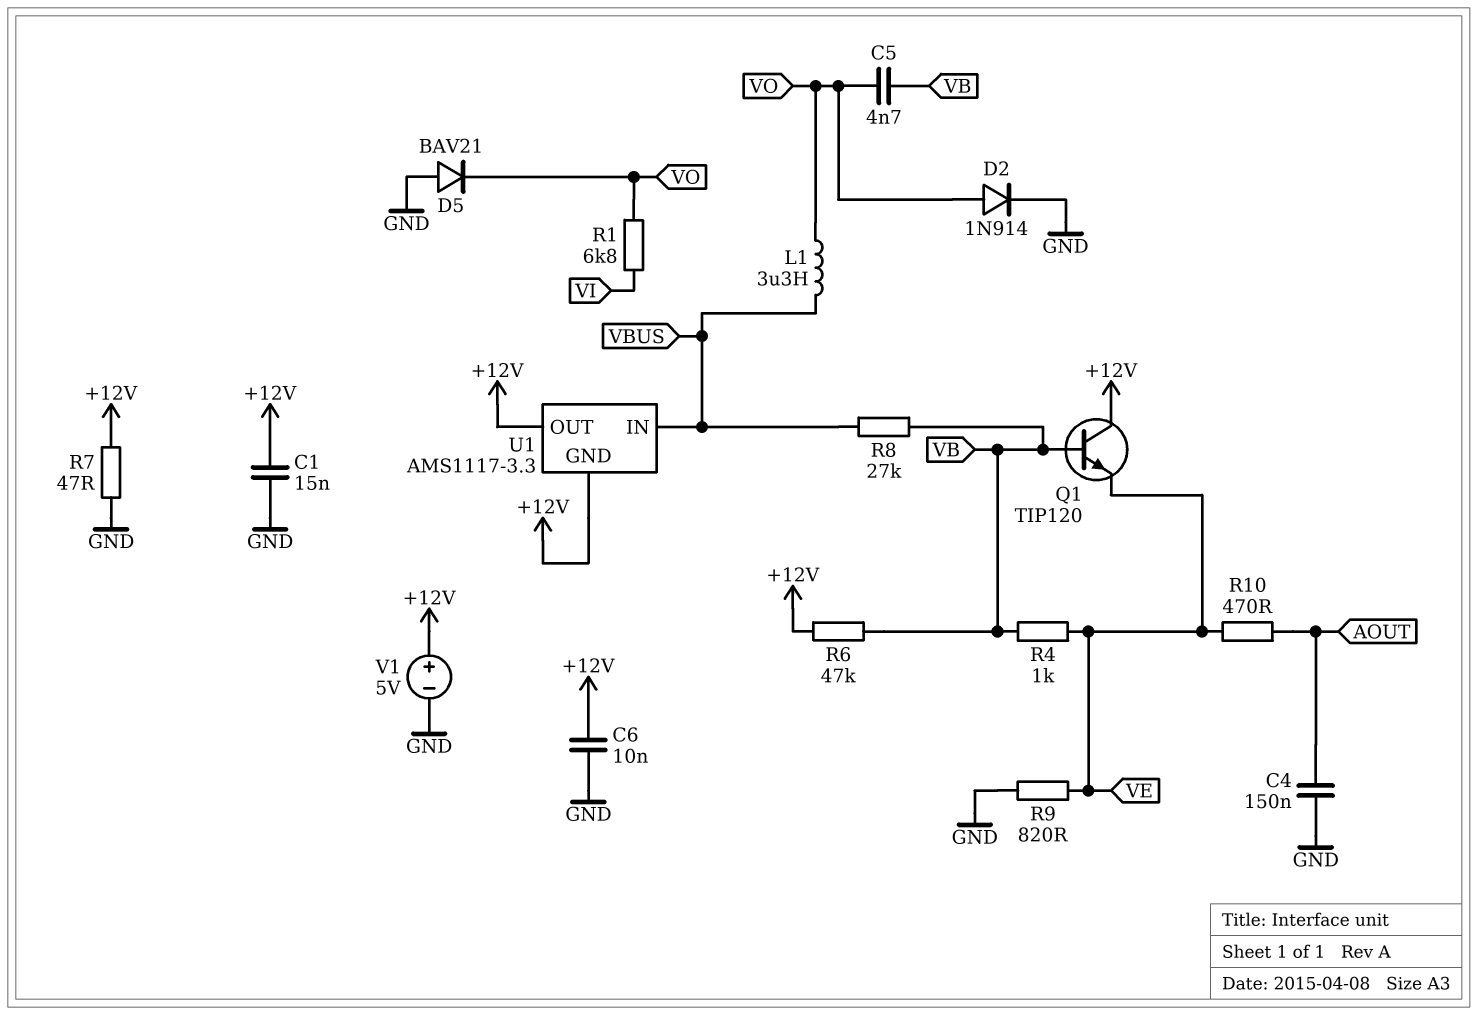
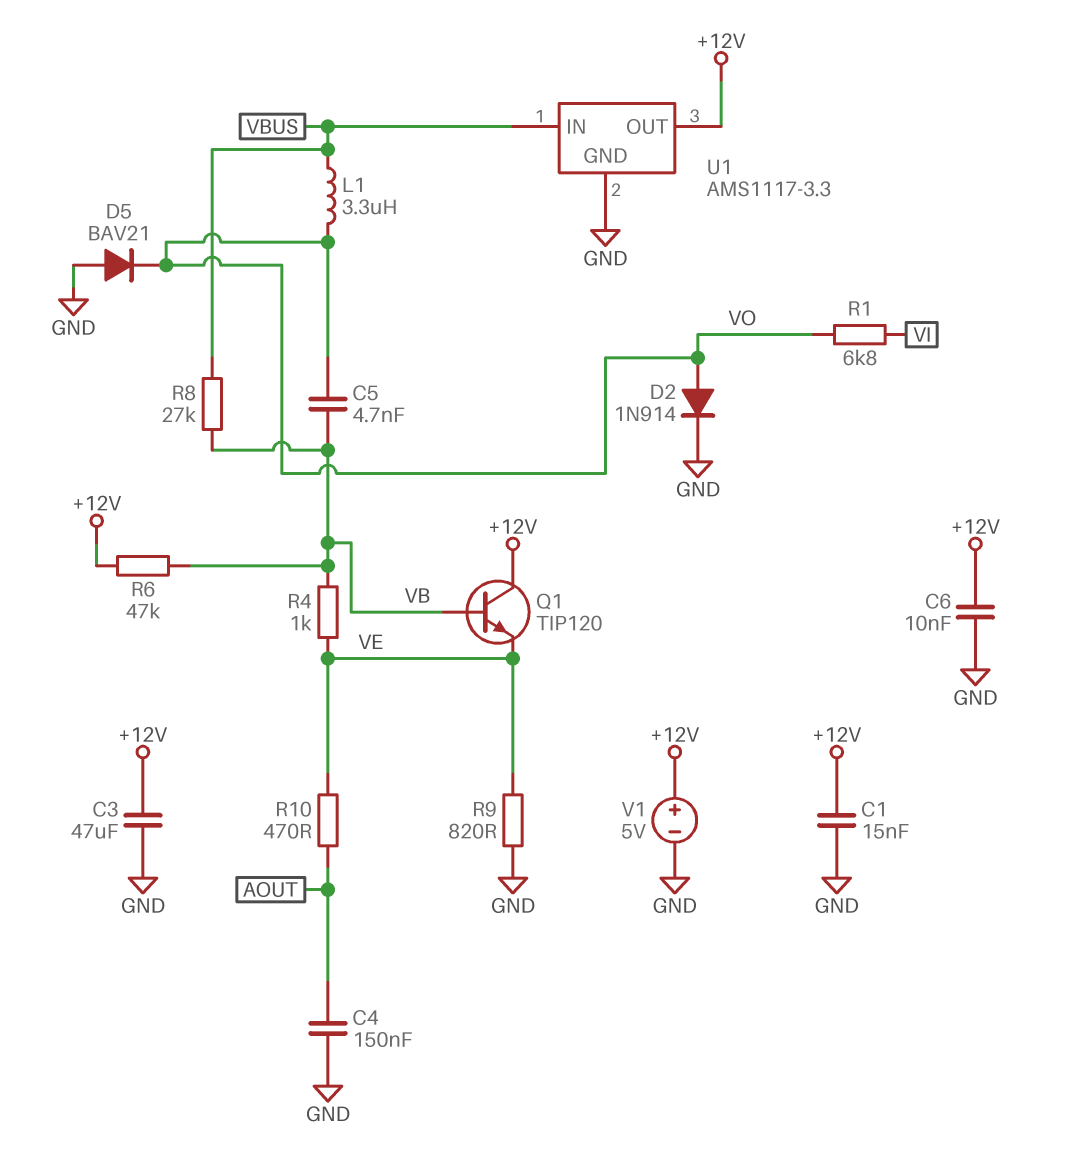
C3: none -> 47uF (+12V, GND)
R7: 47 (+12V, GND) -> none
U1 pin GND: +12V -> GND

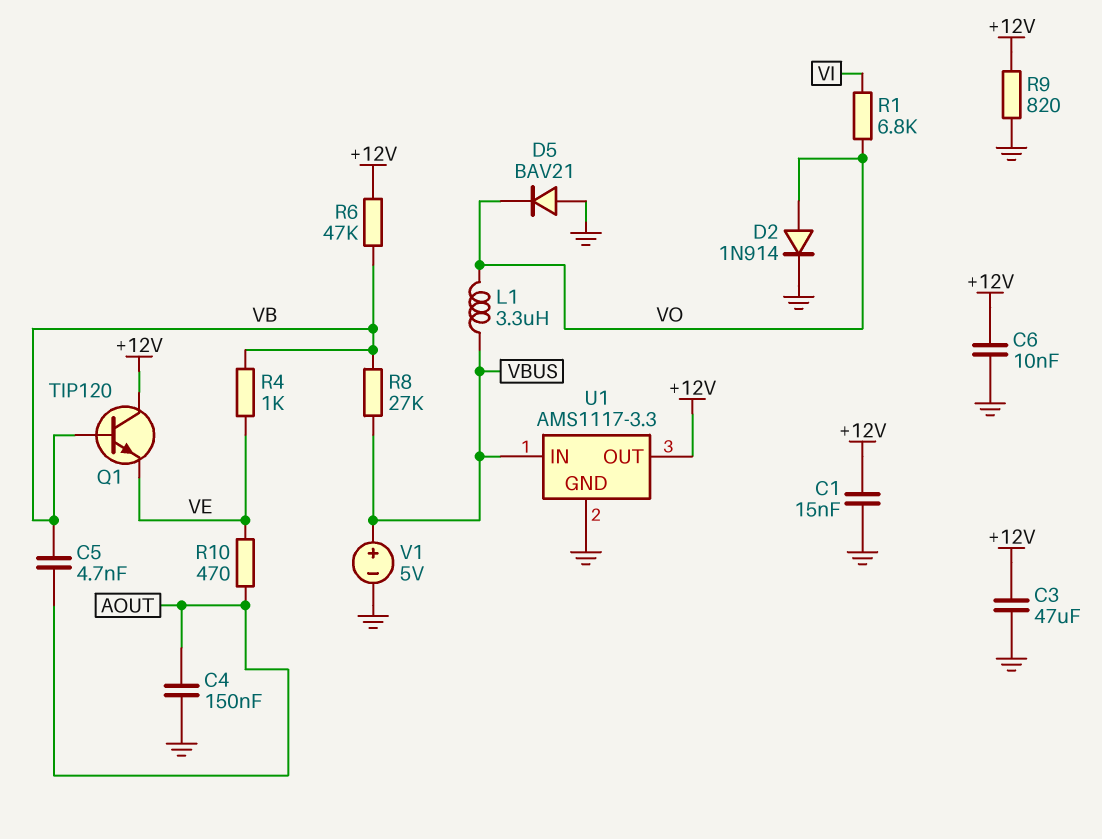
C5: 4.7nF (VB, VO) -> 4.7nF (AOUT, VB)
R9: 820 (GND, VE) -> 820 (+12V, GND)
V1: 5V (plus +12V, minus GND) -> 5V (plus VBUS, minus GND)

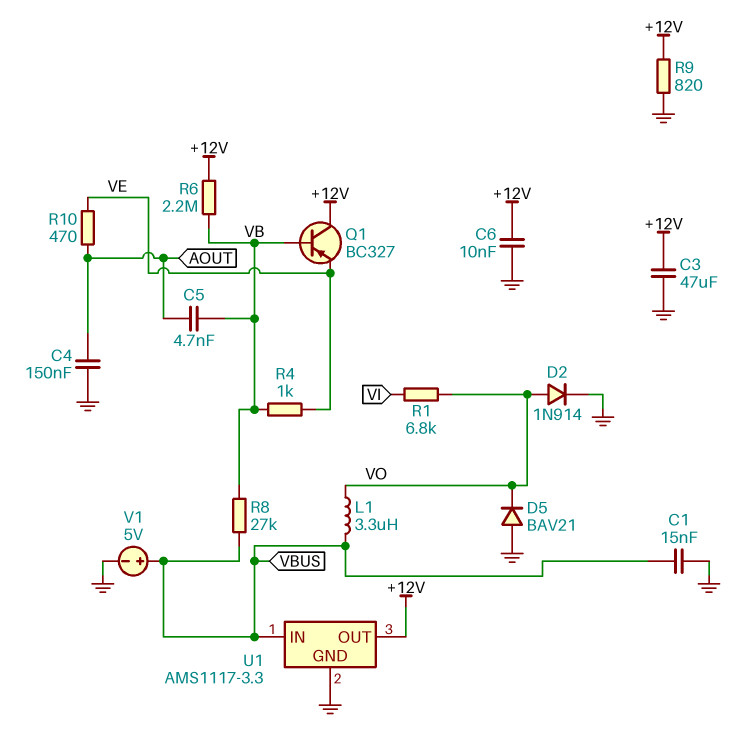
C1: 15nF (+12V, GND) -> 15nF (GND, VBUS)
Q1: NPN TIP120 (B VB, C +12V, E VE) -> PNP BC327 (B VB, C +12V, E VE)
R6: 47k (+12V, VB) -> 2.2M (+12V, VB)

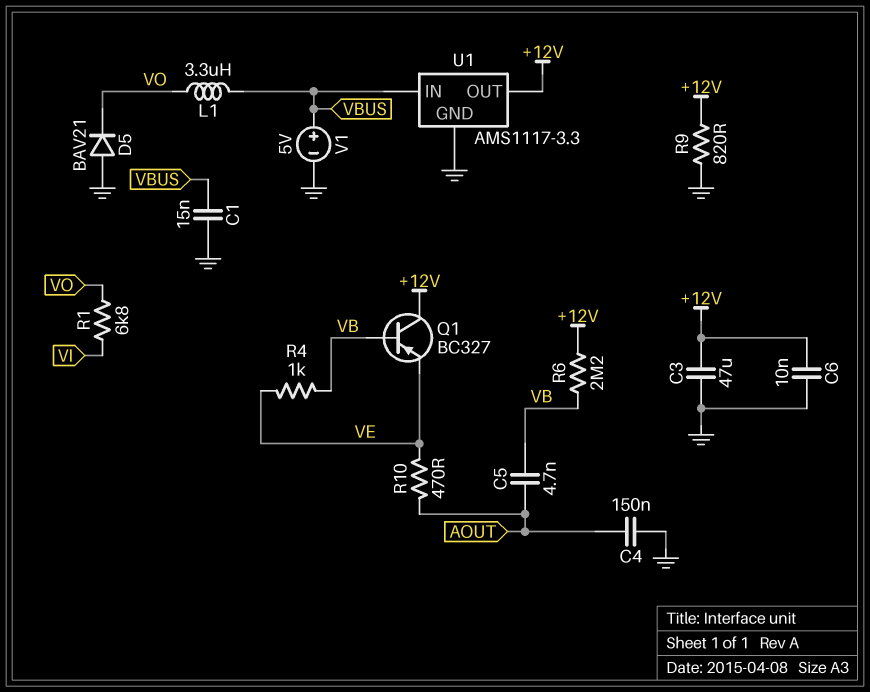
D2: diode 1N914 (A VO, K GND) -> none
R8: 27k (VB, VBUS) -> none

